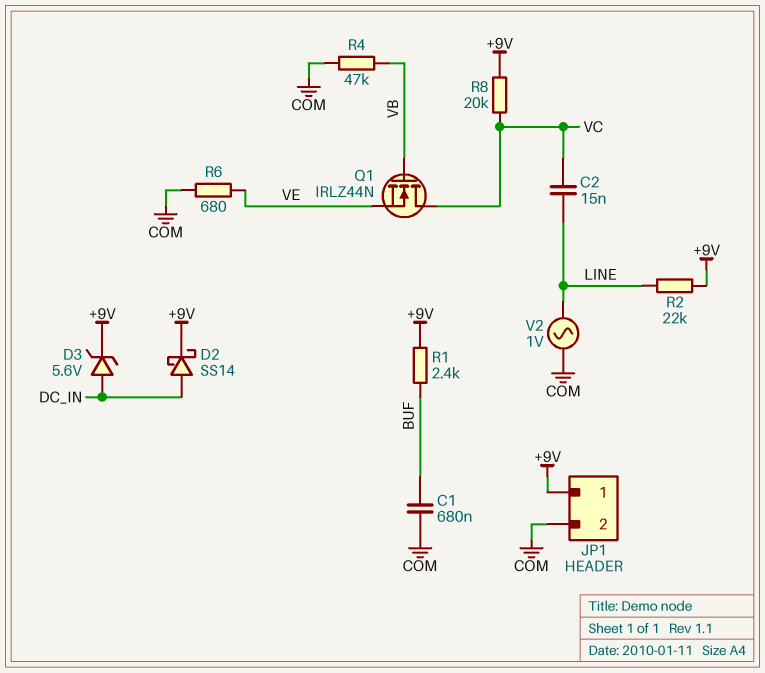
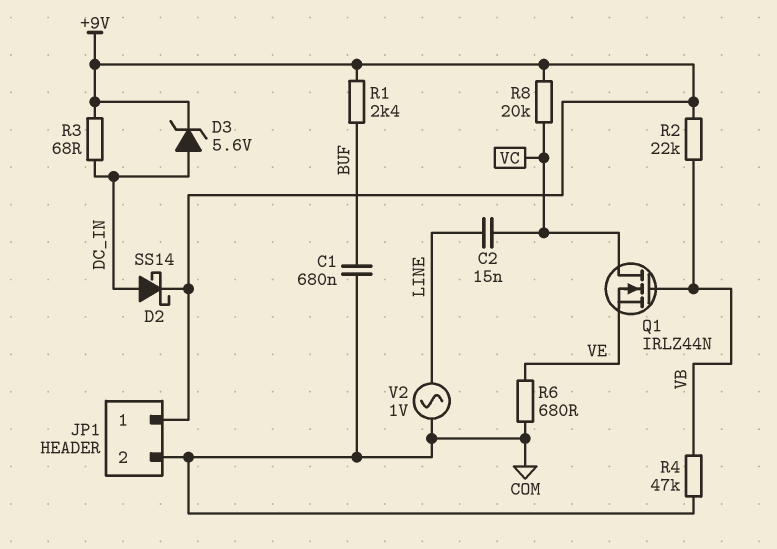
R2: 22k (+9V, LINE) -> 22k (+9V, VB)
R3: none -> 68 (+9V, DC_IN)

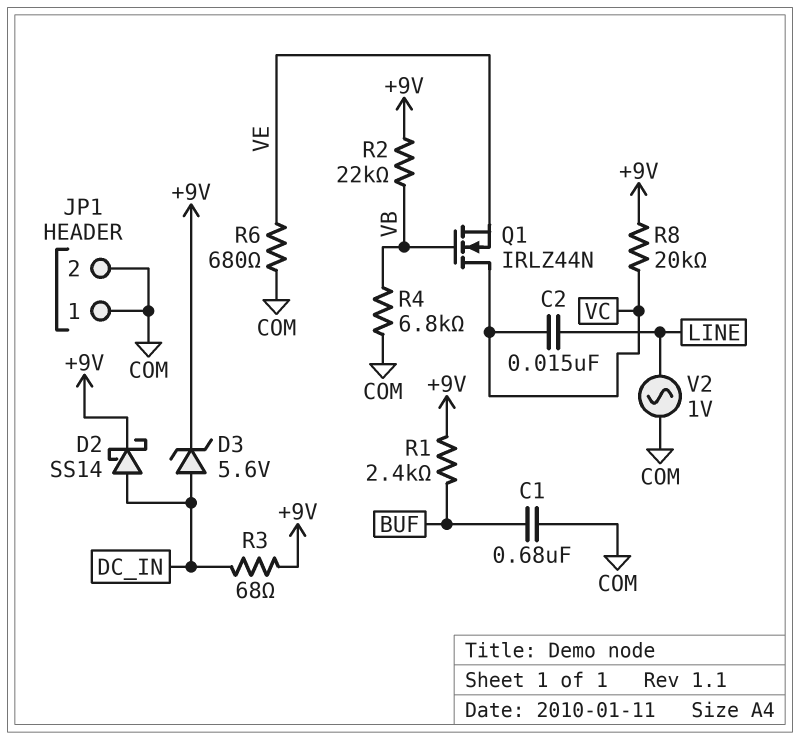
JP1 pin 1: +9V -> COM
R4: 47k (COM, VB) -> 6.8k (COM, VB)

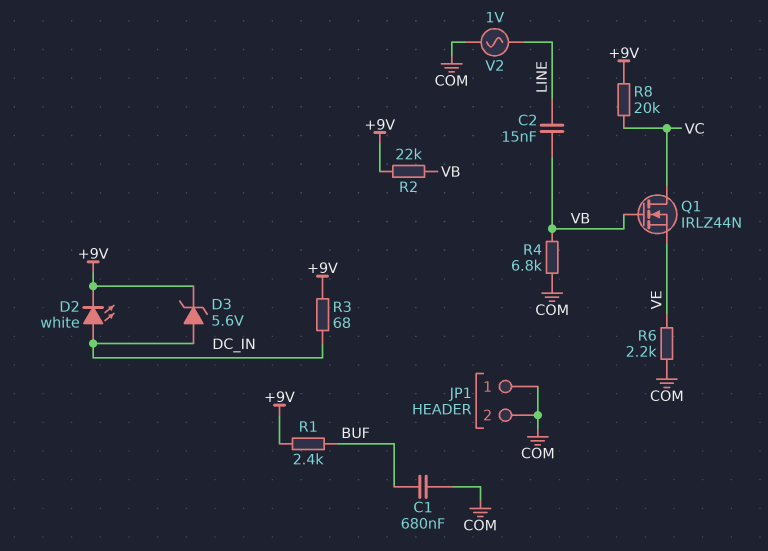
C2: 15nF (LINE, VC) -> 15nF (LINE, VB)
D2: schottky SS14 (A DC_IN, K +9V) -> LED white (A DC_IN, K +9V)
R6: 680 (COM, VE) -> 2.2k (COM, VE)

